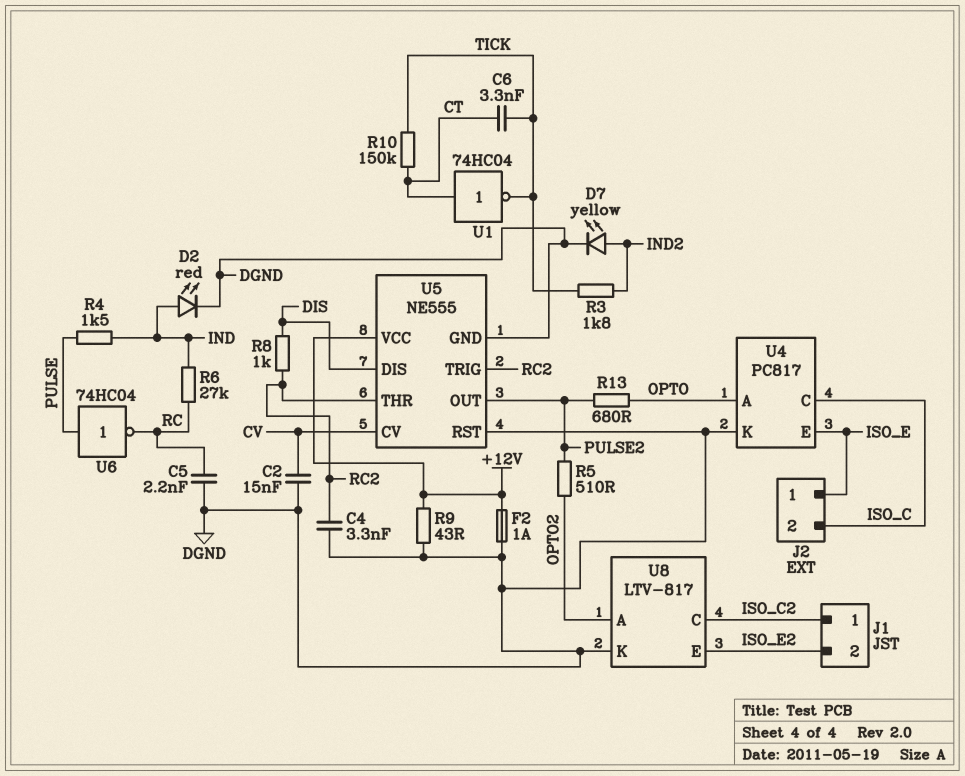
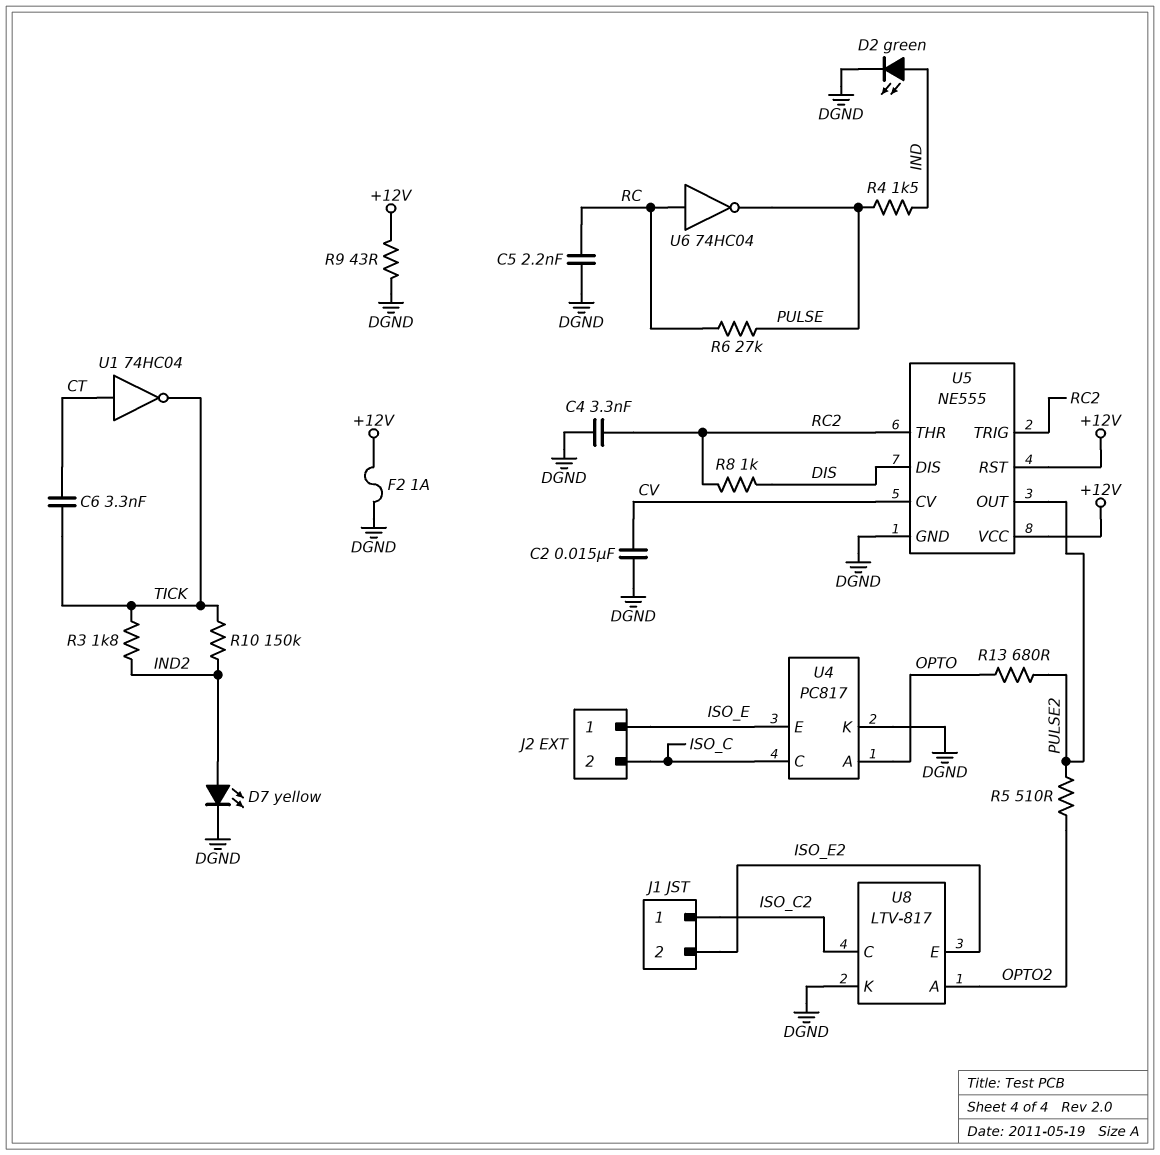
D2: LED red (A IND, K DGND) -> LED green (A IND, K DGND)
R6: 27k (IND, RC) -> 27k (PULSE, RC)
R10: 150k (CT, TICK) -> 150k (IND2, TICK)
U5 pin RST: DGND -> +12V
U6: NOT 74HC04 (in PULSE, out RC) -> NOT 74HC04 (in RC, out PULSE)

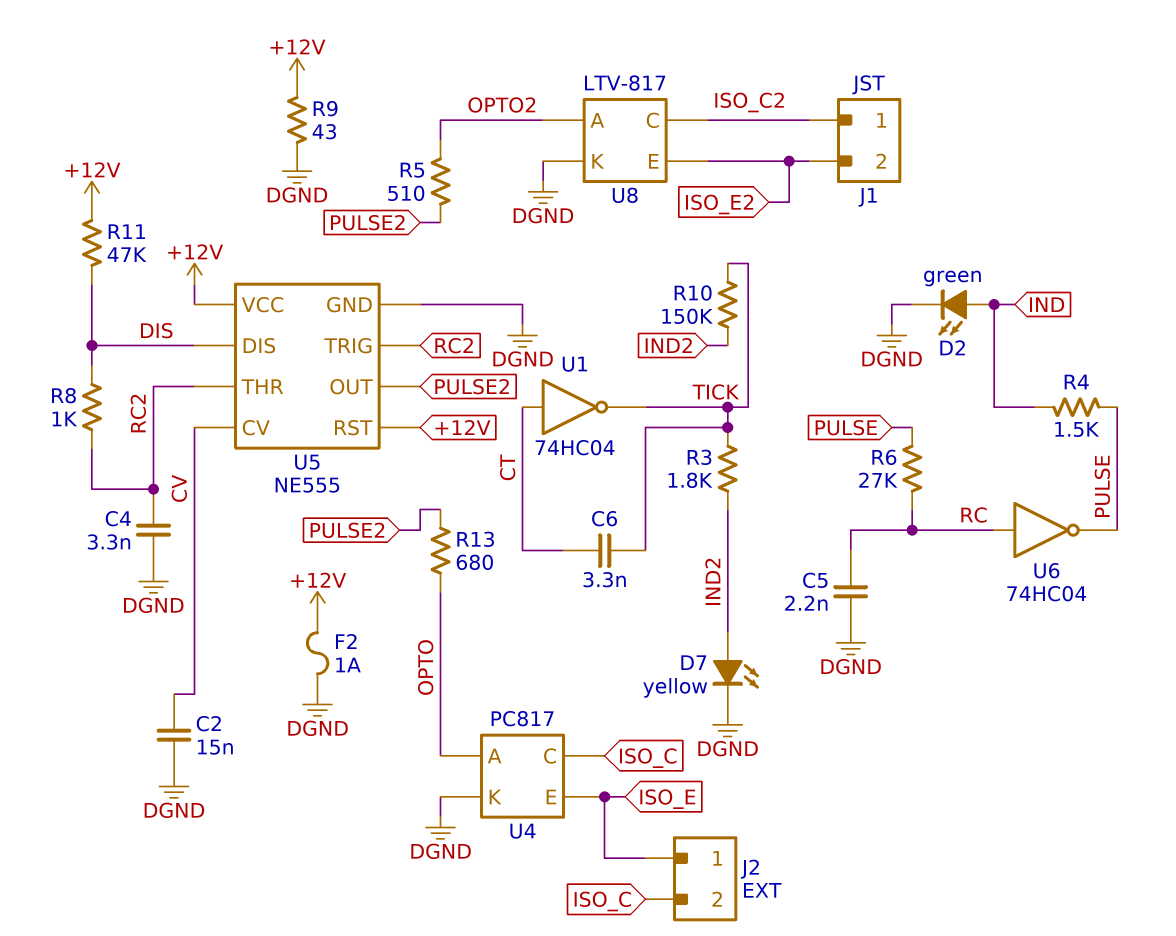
R11: none -> 47k (+12V, DIS)

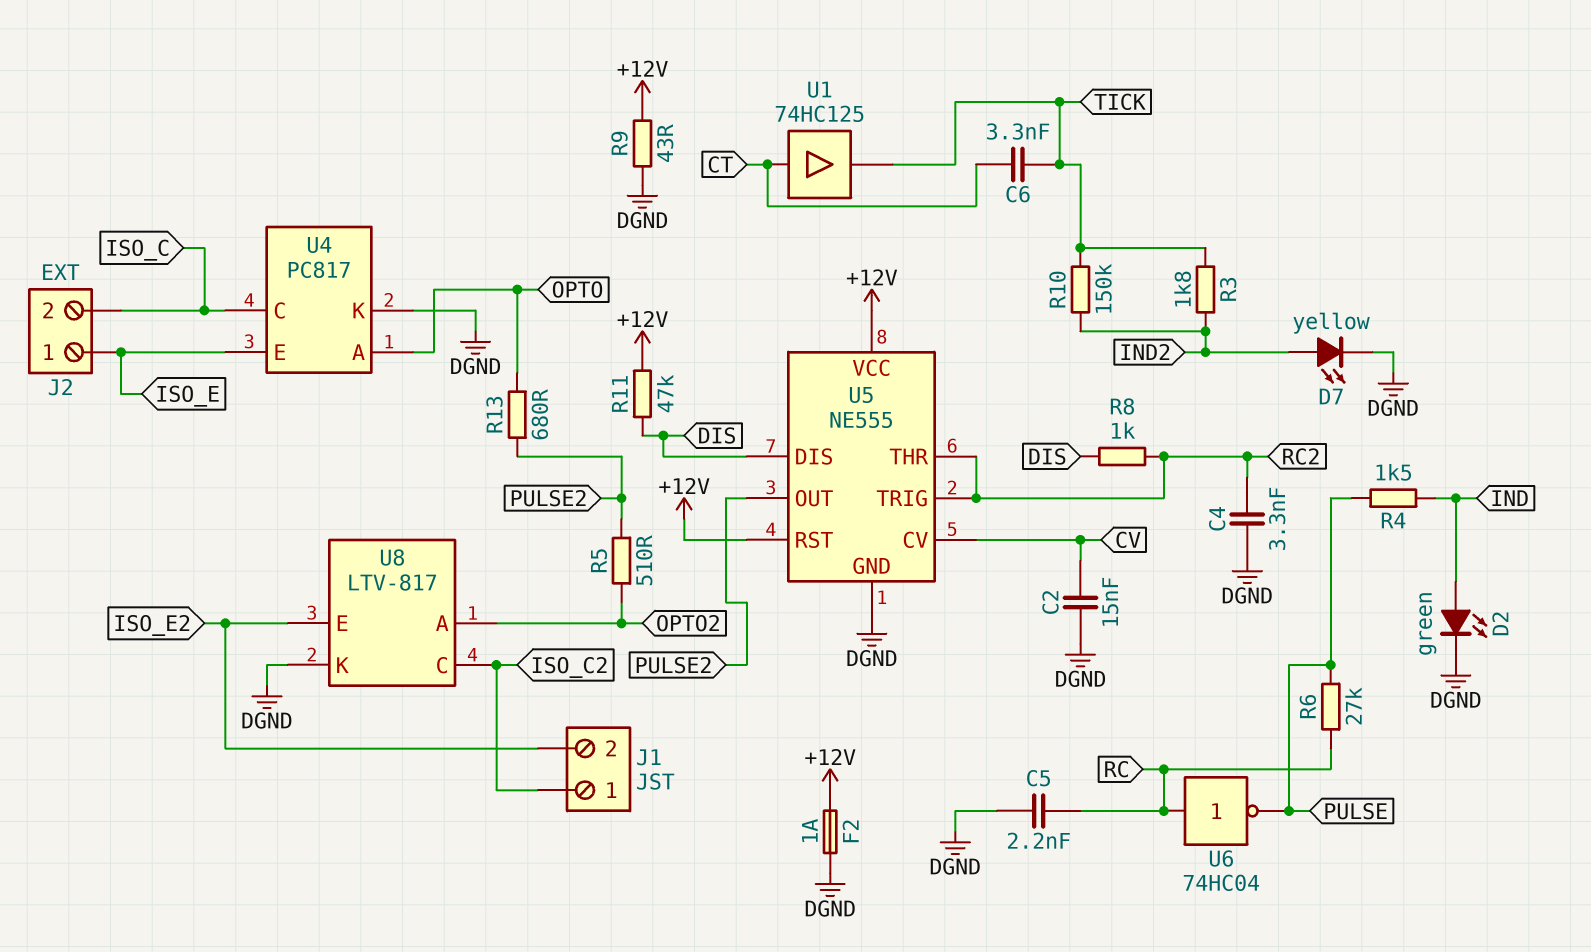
U1: NOT 74HC04 (in CT, out TICK) -> buffer 74HC125 (in CT, out TICK)

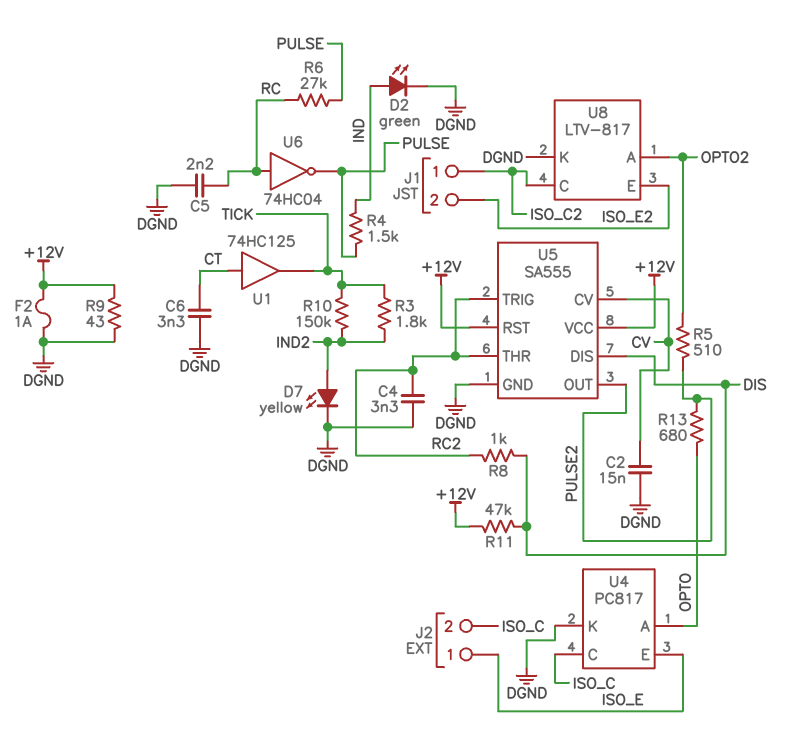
C6: 3.3nF (CT, TICK) -> 3.3nF (CT, DGND)
U5: NE555 -> SA555

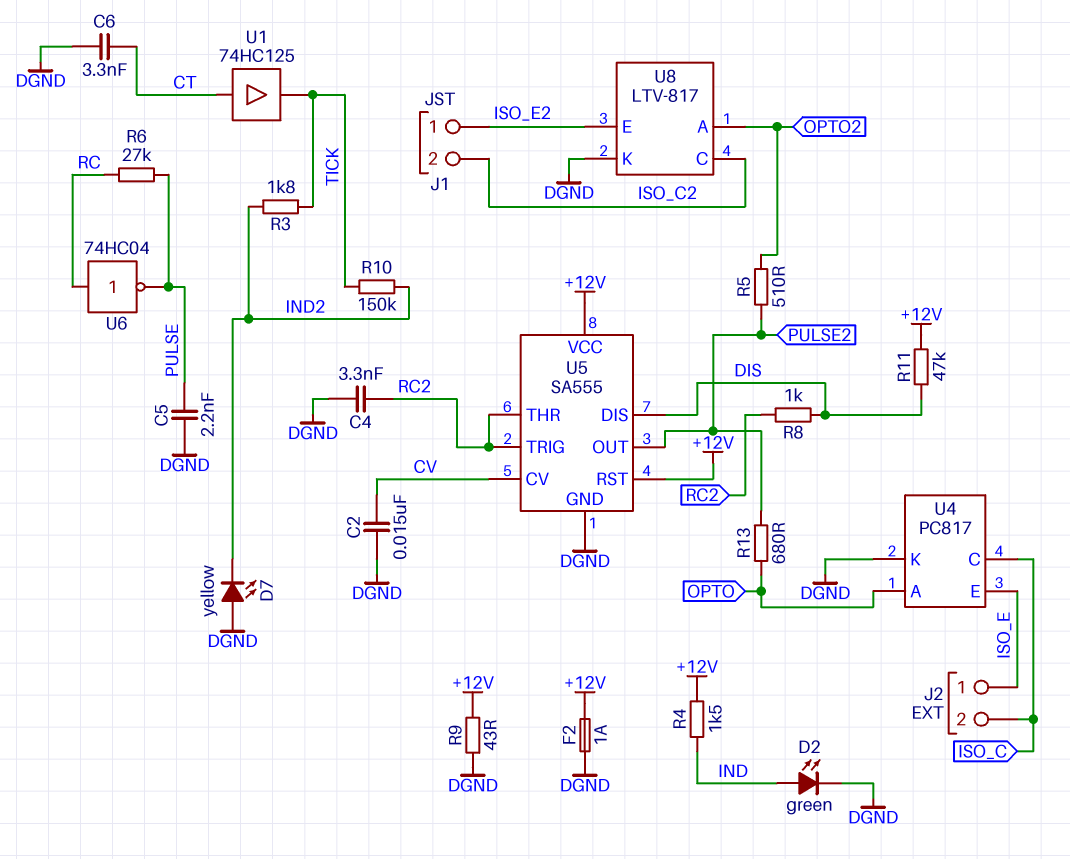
C5: 2.2nF (DGND, RC) -> 2.2nF (DGND, PULSE)
D7: LED yellow (A IND2, K DGND) -> LED yellow (A DGND, K IND2)
J1 pin 1: ISO_C2 -> ISO_E2
J1 pin 2: ISO_E2 -> ISO_C2
R4: 1.5k (IND, PULSE) -> 1.5k (+12V, IND)

